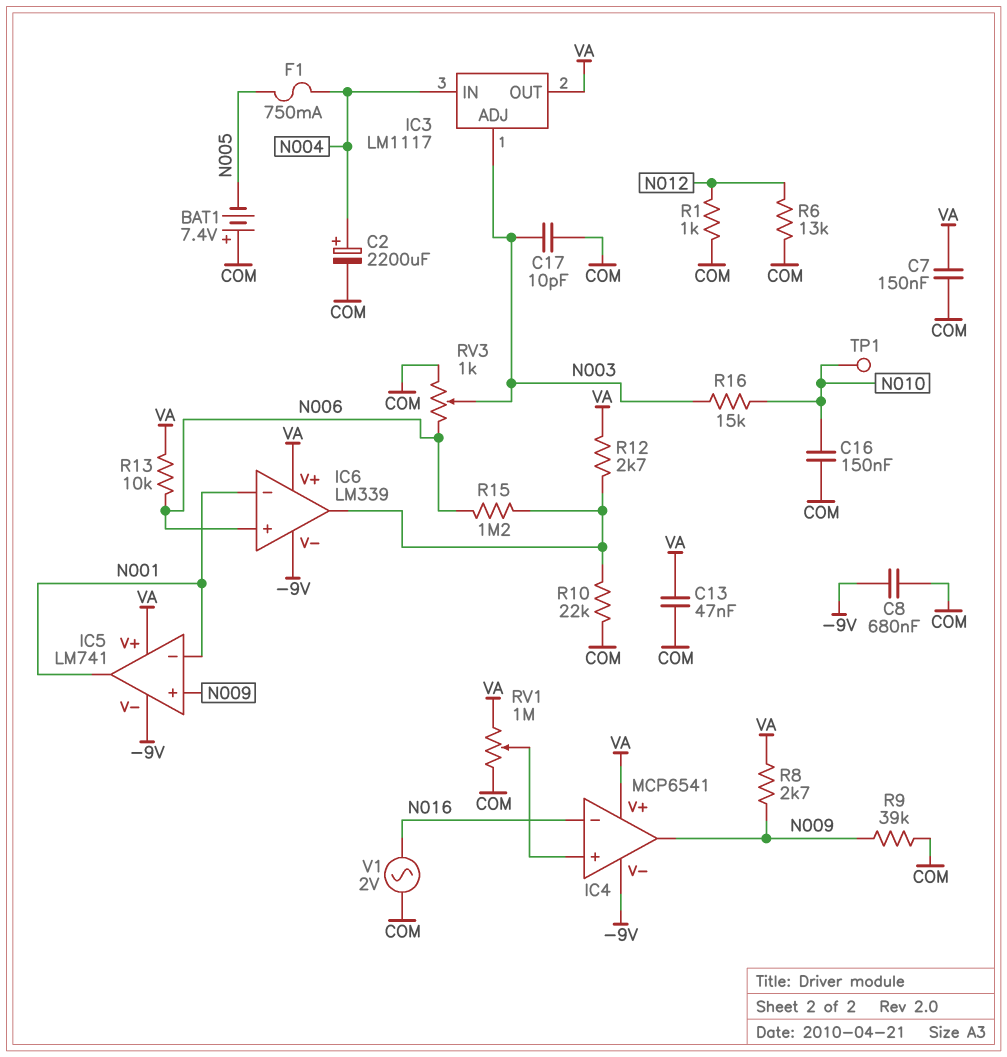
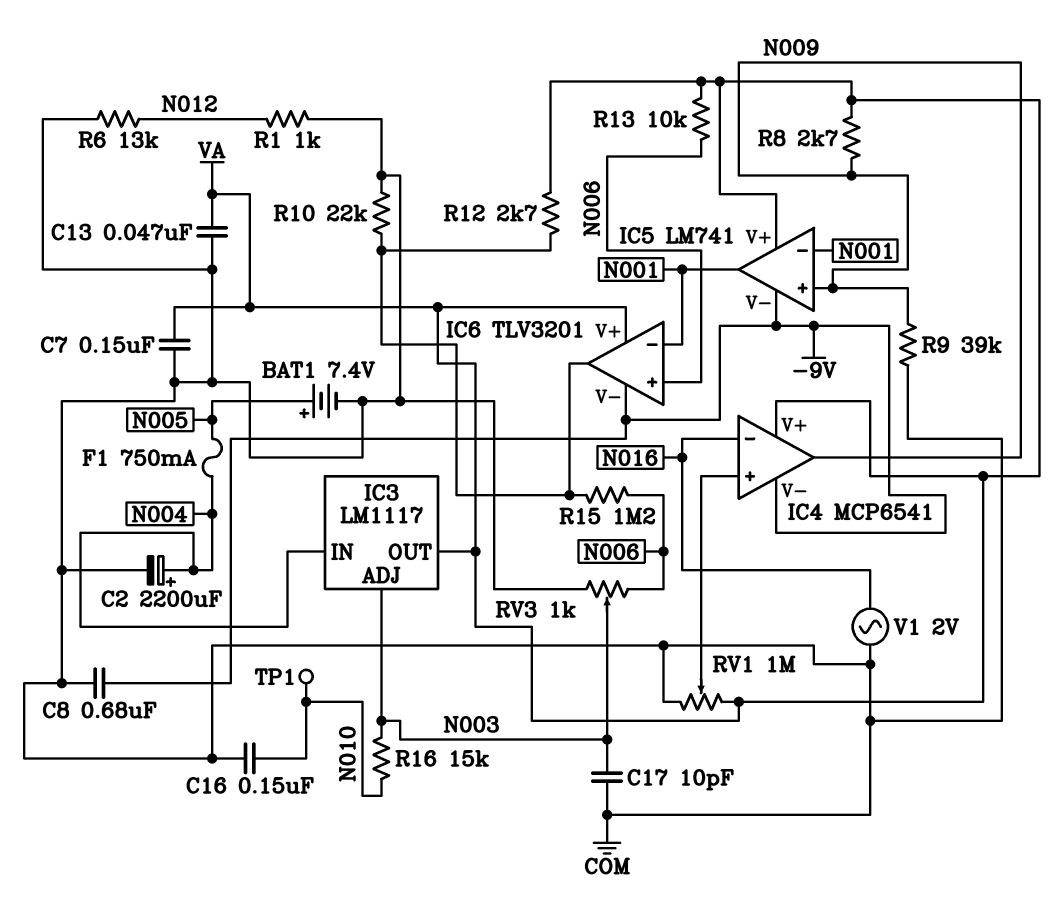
BAT1: 7.4V (plus COM, minus N005) -> 7.4V (plus N005, minus COM)
IC6: LM339 -> TLV3201

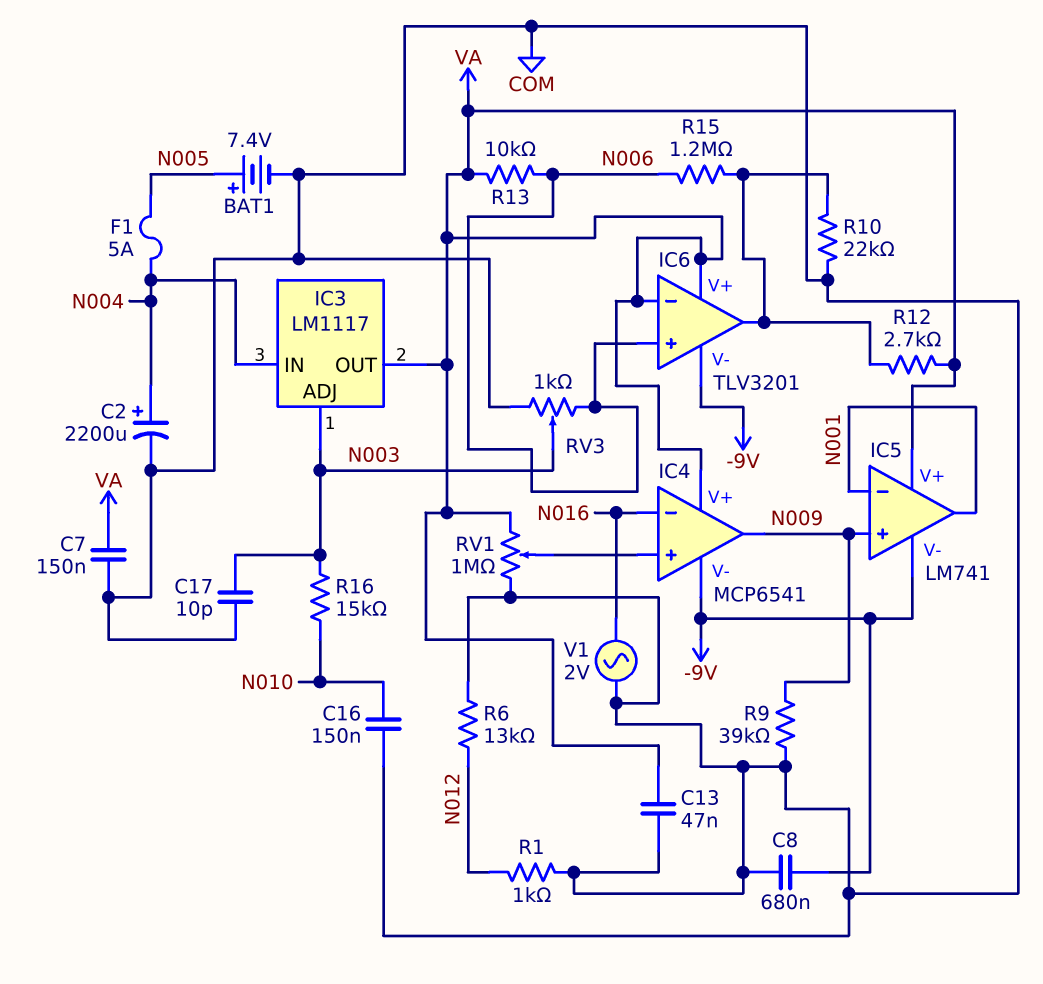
F1: 750mA (N004, N005) -> 5A (N004, N005)
IC6 pin in-: N001 -> VA
R8: 2.7k (N009, VA) -> none
TP1: test point (N010) -> none

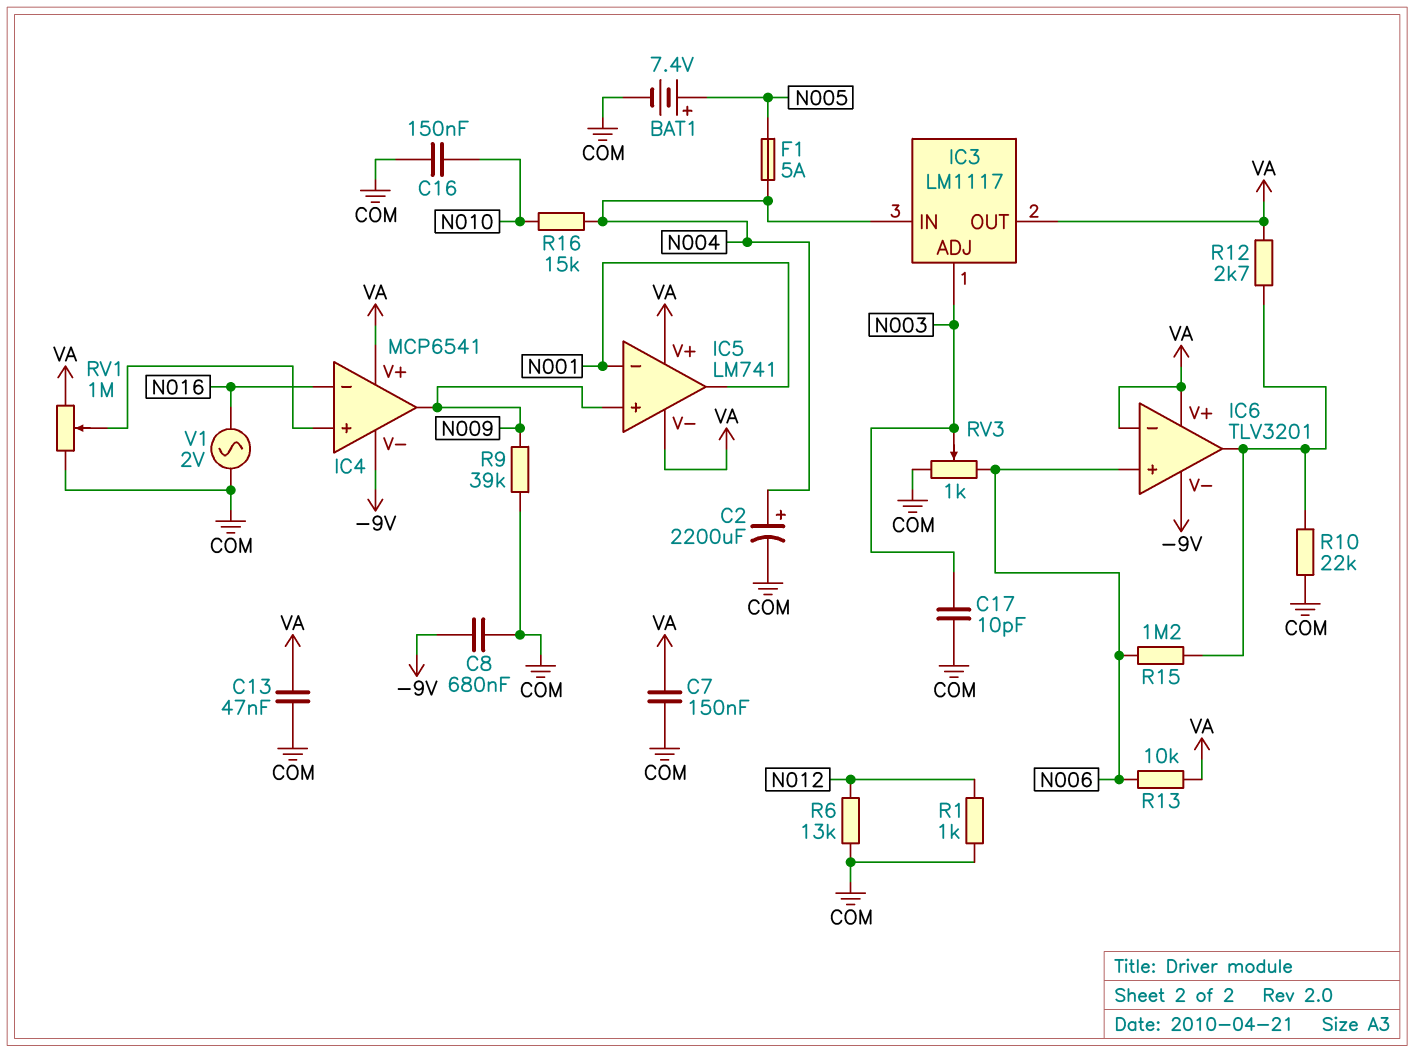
IC5 pin V-: -9V -> VA
R16: 15k (N003, N010) -> 15k (N004, N010)

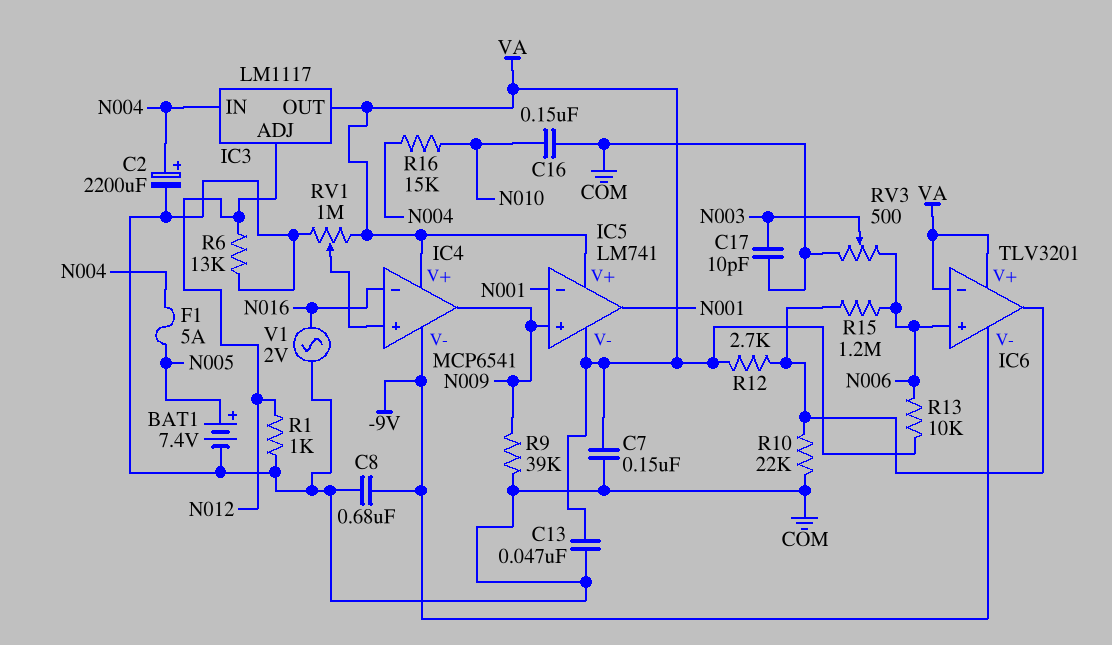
IC3 pin ADJ: N003 -> N012
RV3: 1k (COM, N006, wiper N003) -> 500 (COM, N006, wiper N003)

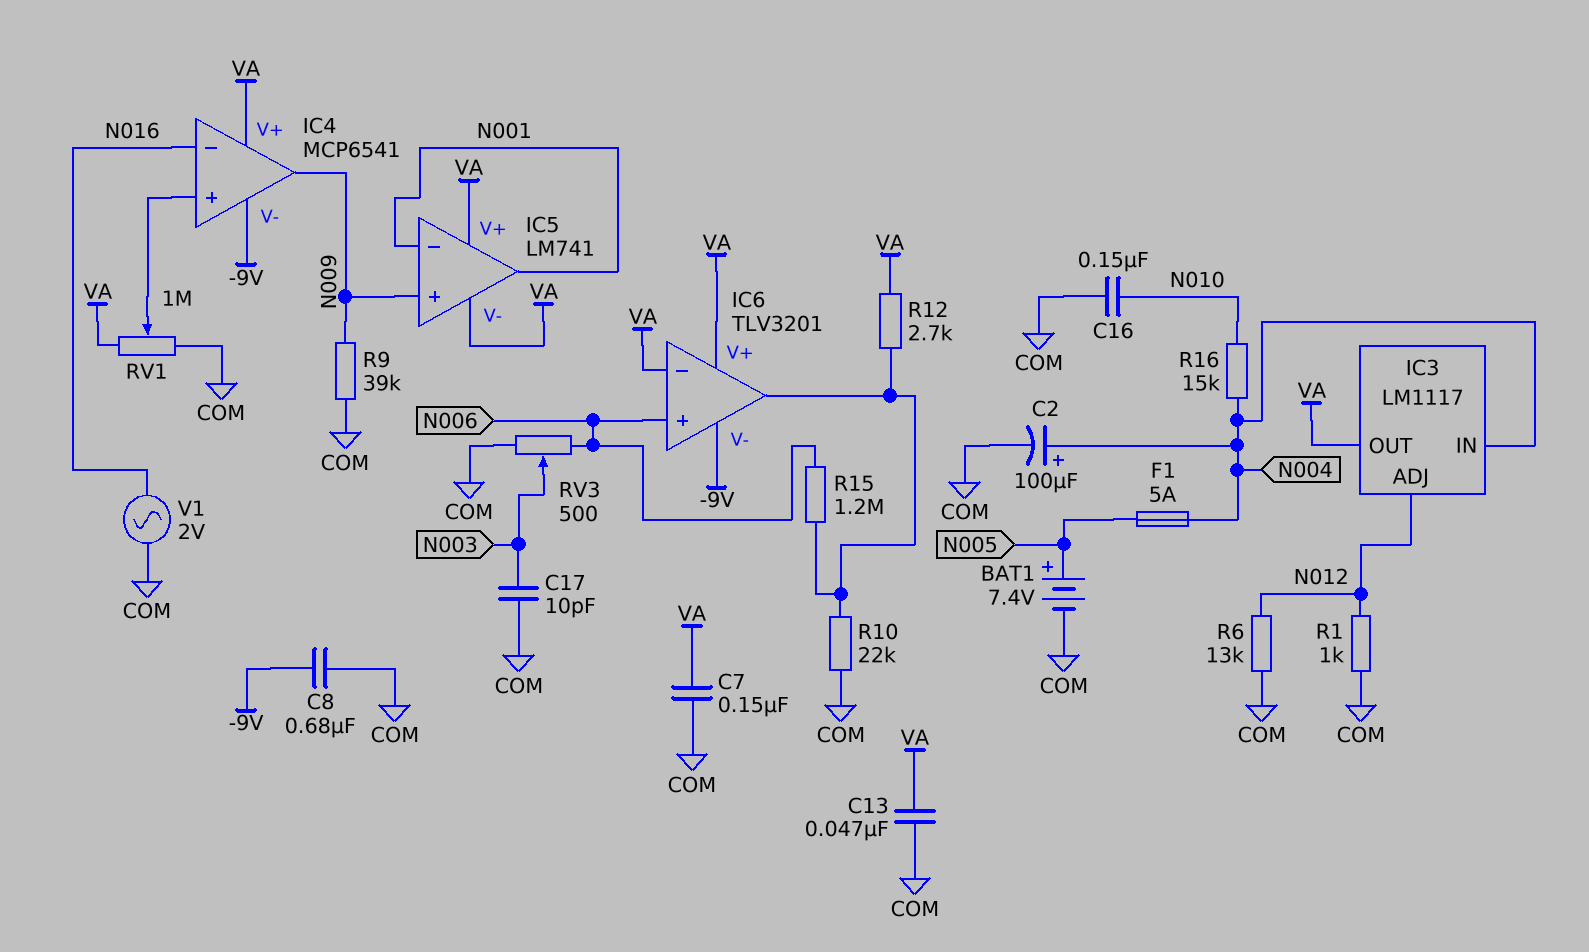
C2: 2200uF (plus N004, minus COM) -> 100uF (plus N004, minus COM)
R13: 10k (N006, VA) -> none

